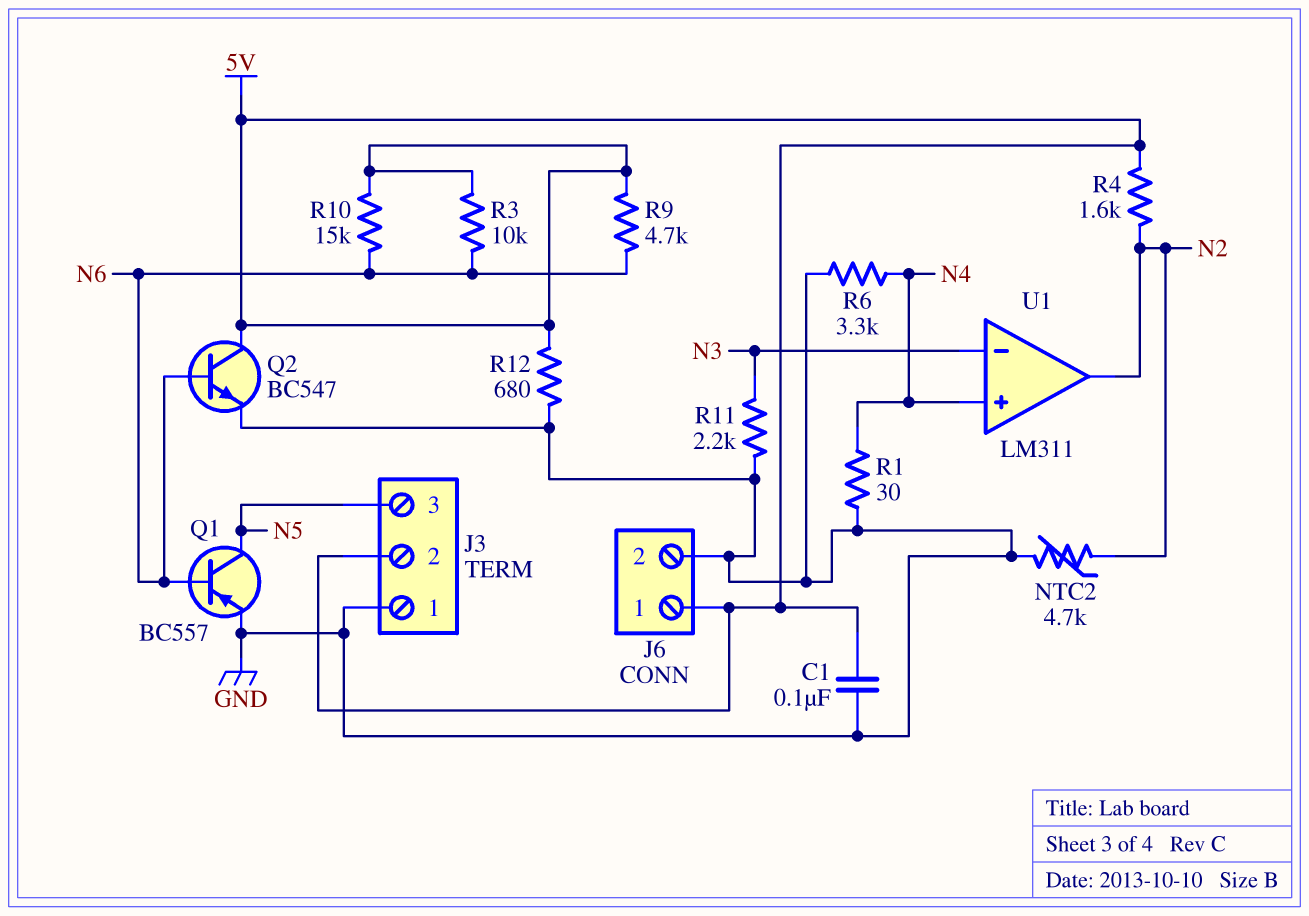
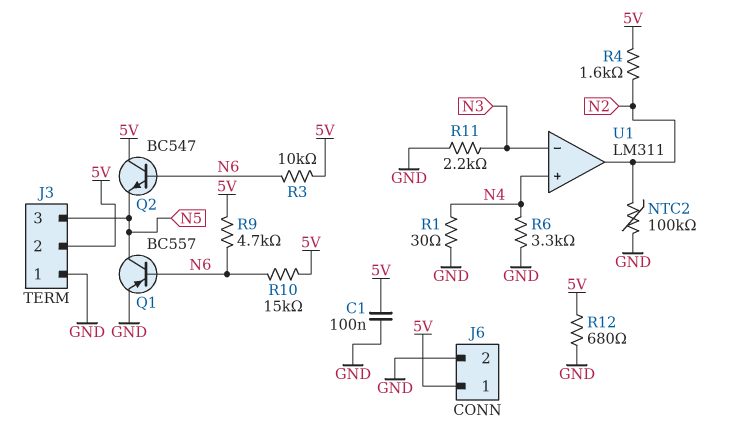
NTC2: 4.7k (GND, N2) -> 100k (GND, N2)
Q2: NPN BC547 (B N6, C 5V, E GND) -> NPN BC547 (B N6, C 5V, E N5)

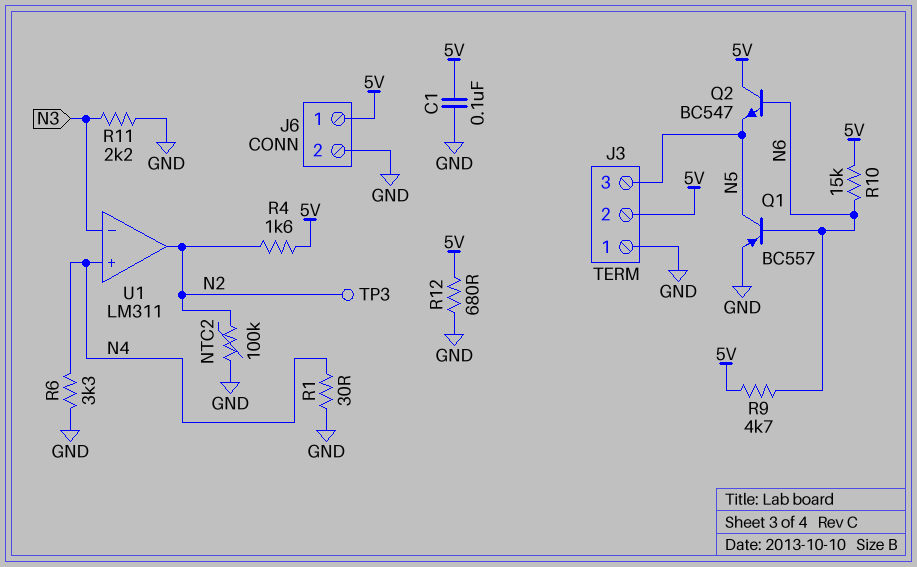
R3: 10k (5V, N6) -> none
TP3: none -> test point (N2)

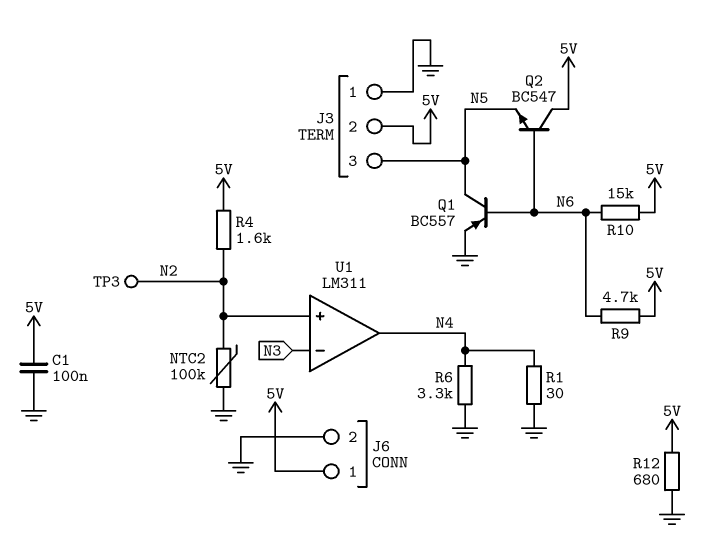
R11: 2.2k (GND, N3) -> none
U1 pin in+: N4 -> N2
U1 pin out: N2 -> N4

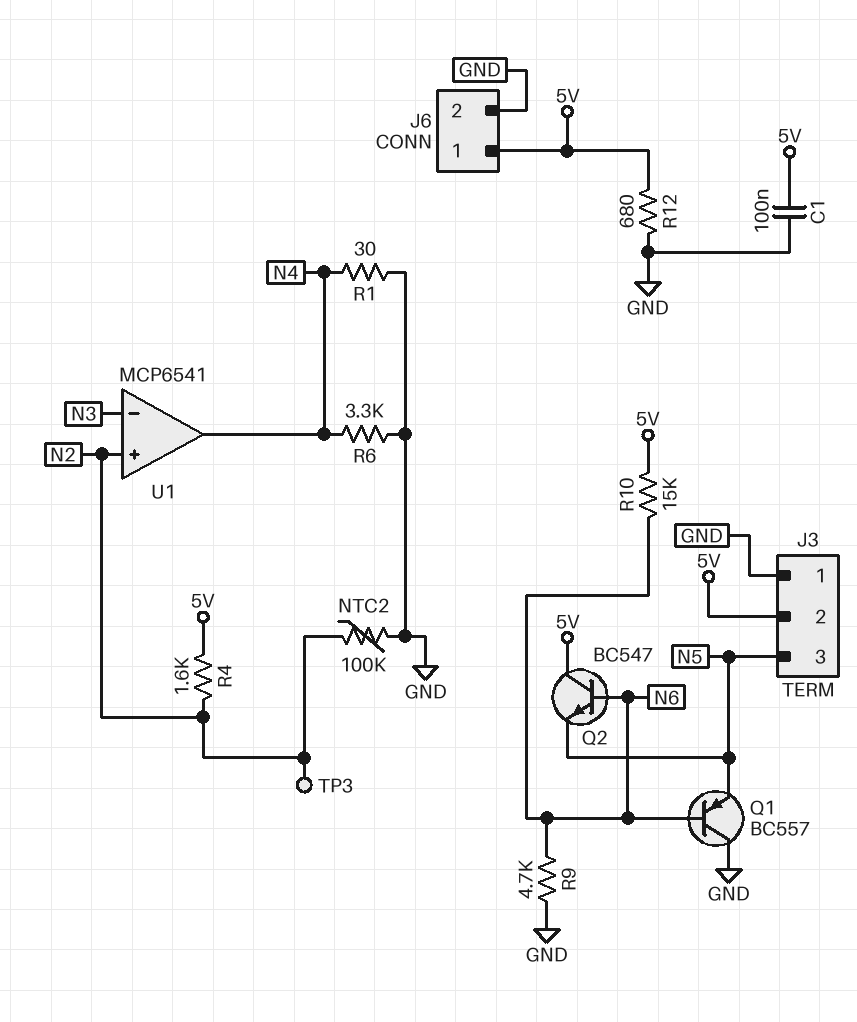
Q1: PNP BC557 (B N6, C N5, E GND) -> PNP BC557 (B N6, C GND, E N5)
R9: 4.7k (5V, N6) -> 4.7k (GND, N6)
U1: LM311 -> MCP6541

